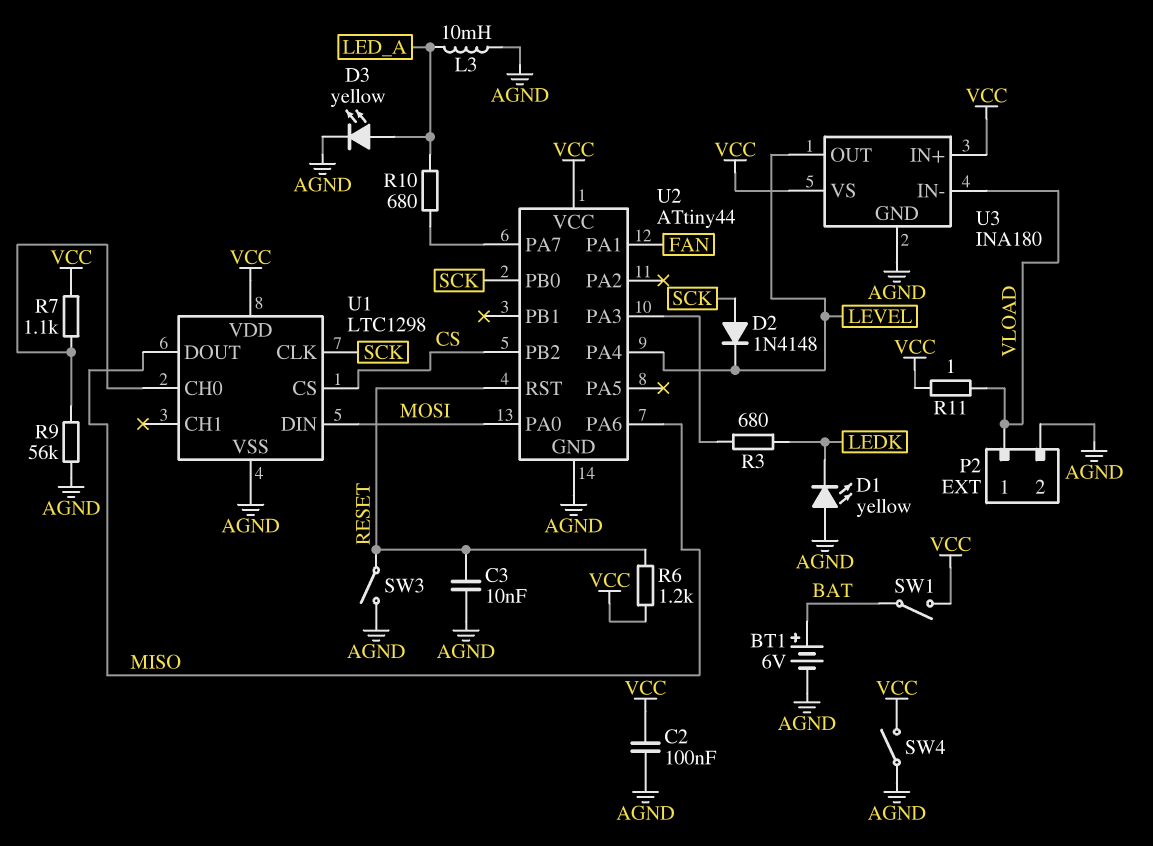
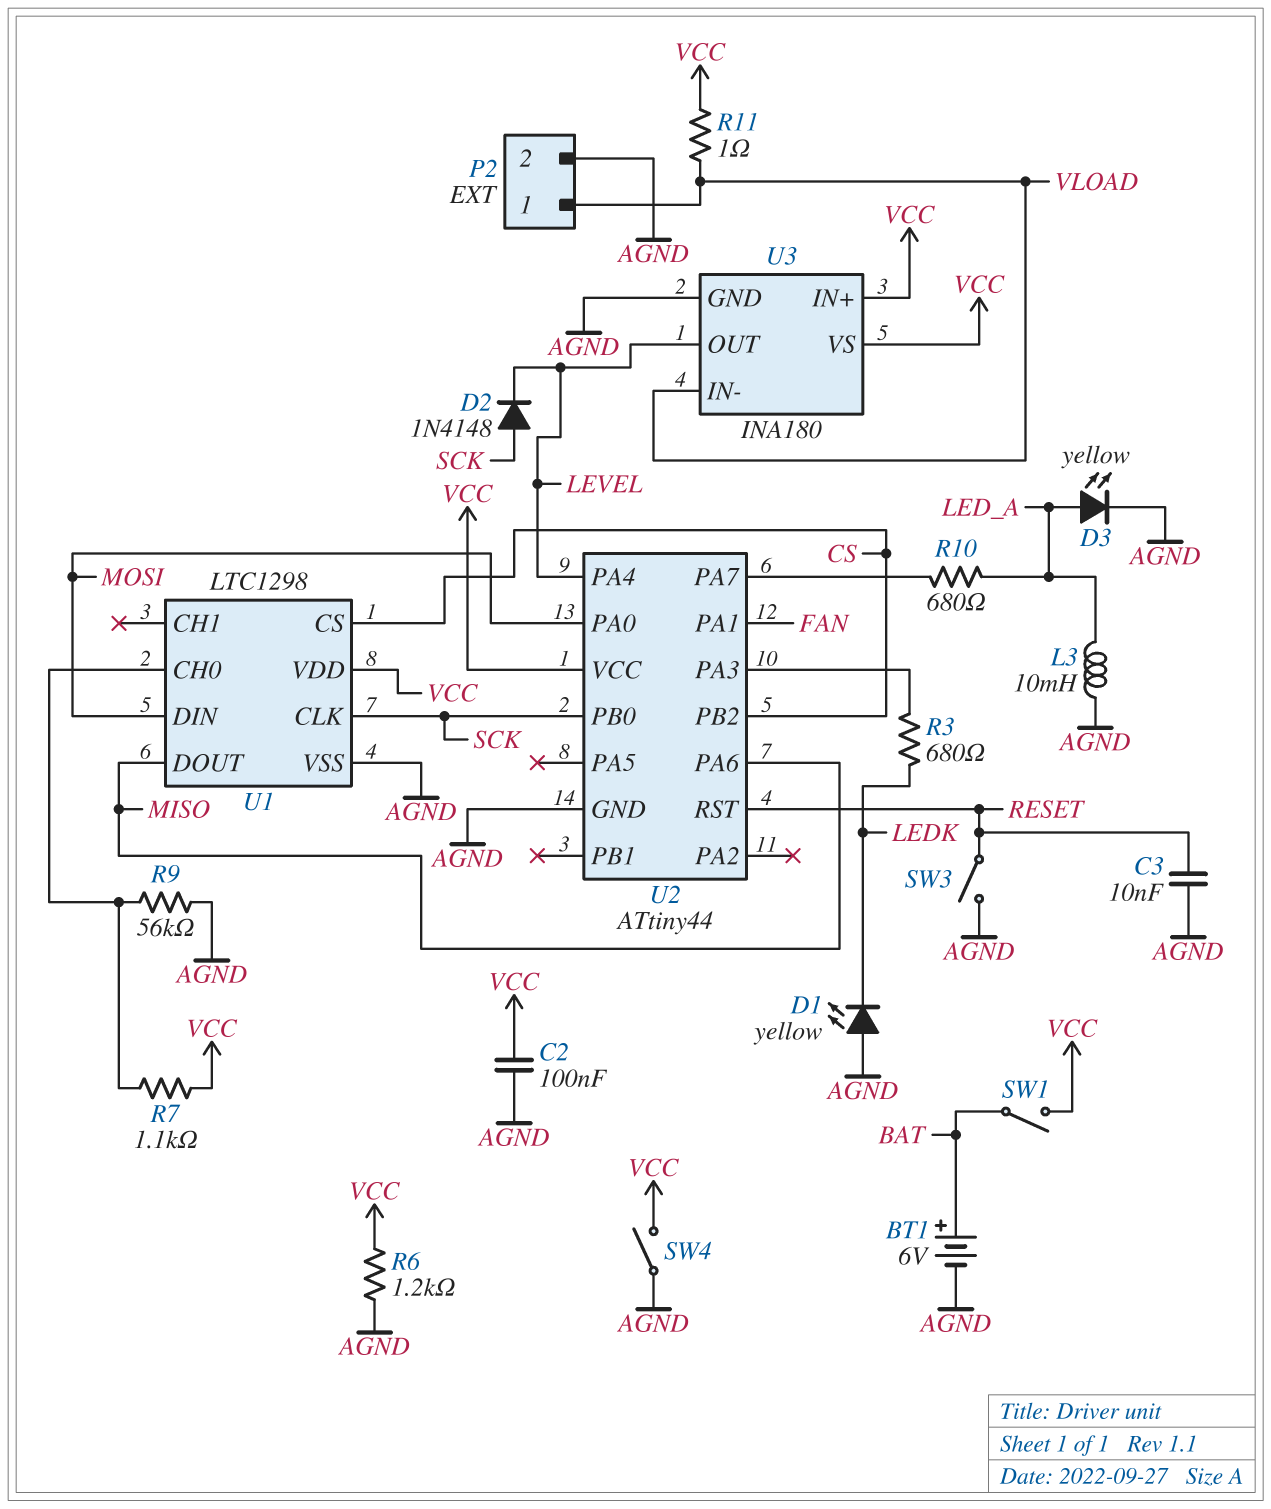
R6: 1.2k (RESET, VCC) -> 1.2k (AGND, VCC)

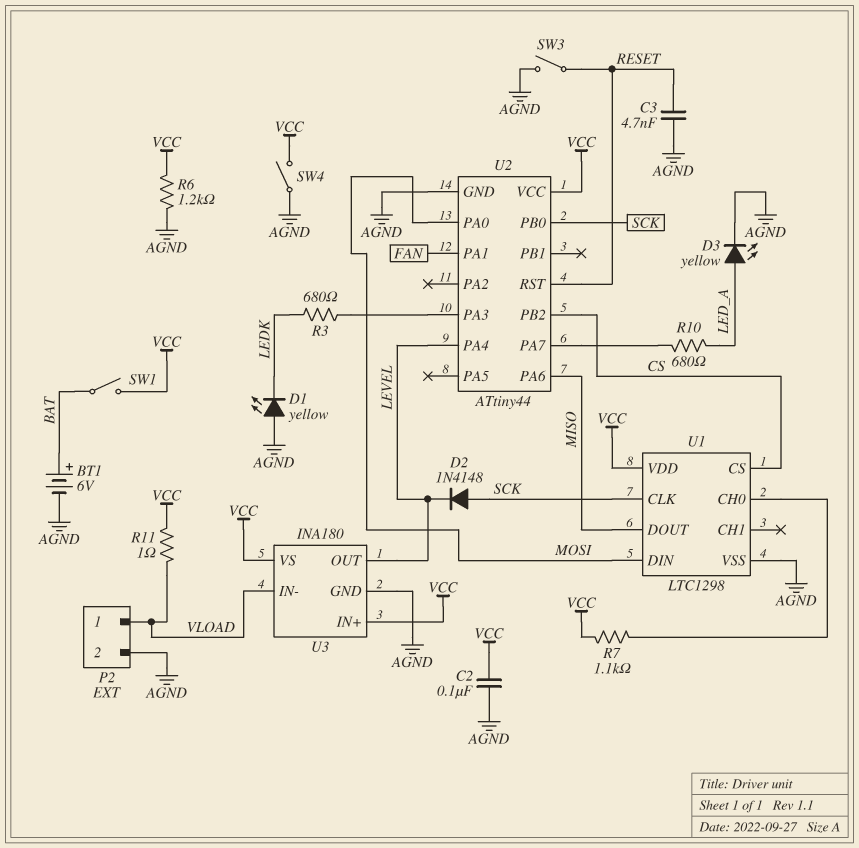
C3: 10nF (AGND, RESET) -> 4.7nF (AGND, RESET)
L3: 10mH (AGND, LED_A) -> none
R9: 56k (AGND, U1/CH0) -> none

